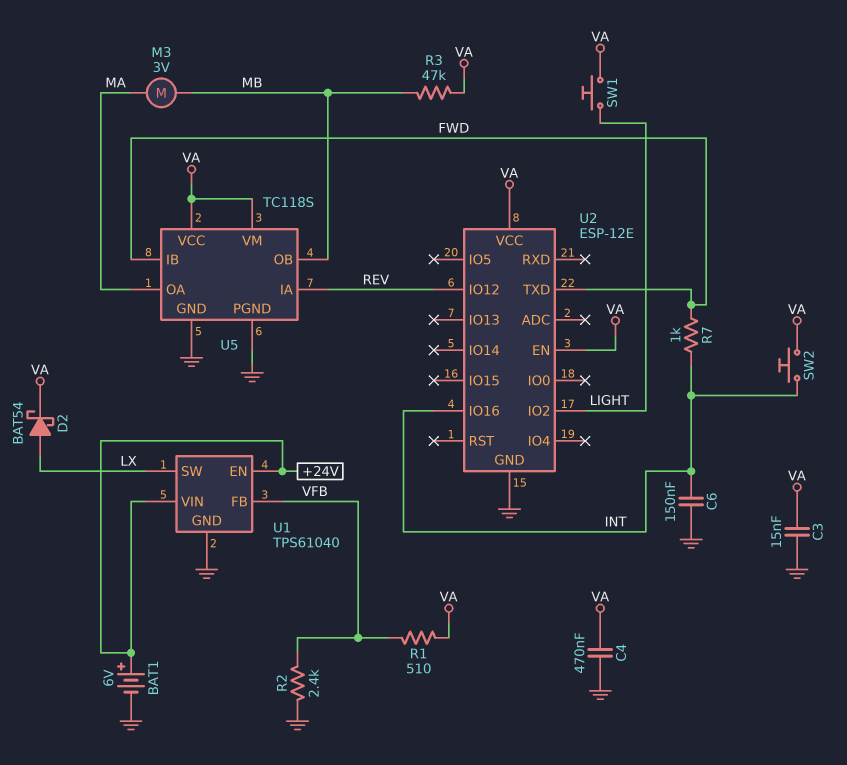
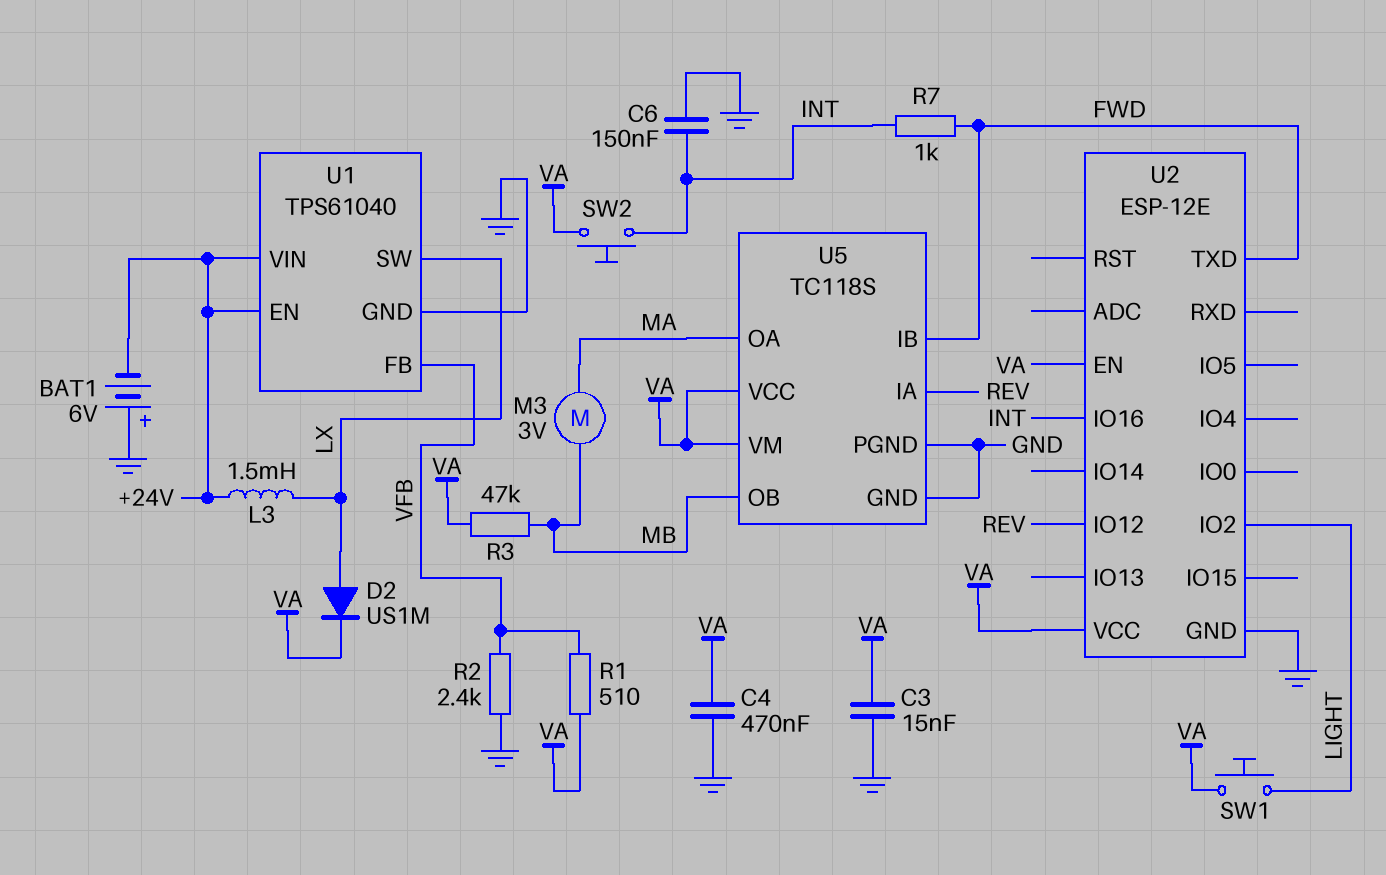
BAT1: 6V (plus +24V, minus GND) -> 6V (plus GND, minus +24V)
D2: schottky BAT54 (A LX, K VA) -> diode US1M (A LX, K VA)
L3: none -> 1.5mH (+24V, LX)

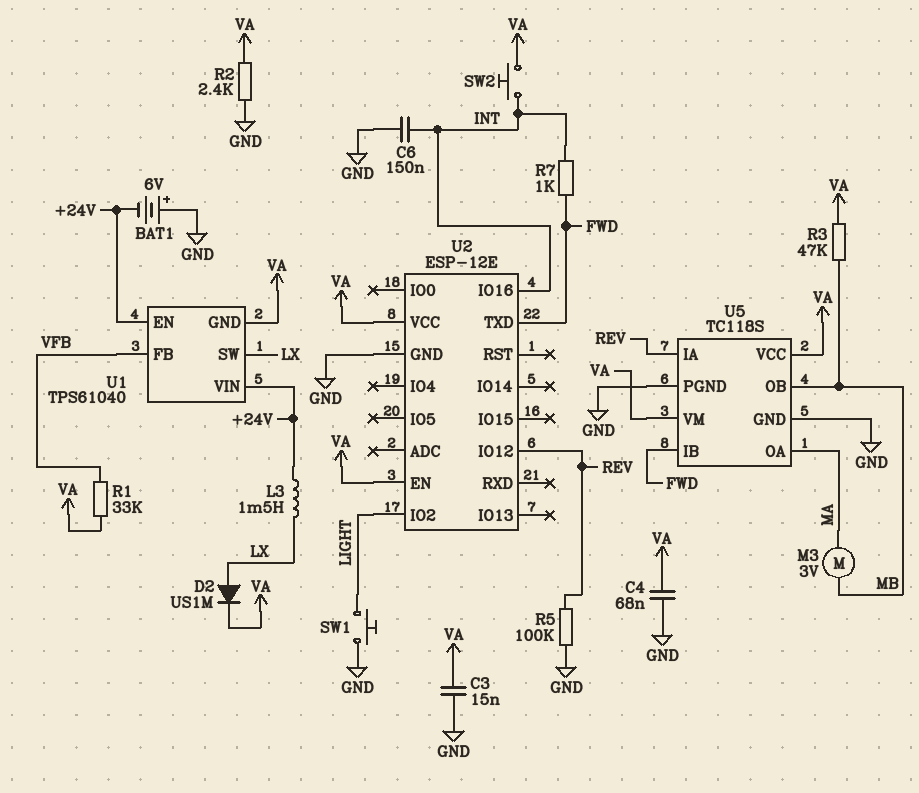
C4: 470nF (GND, VA) -> 68nF (GND, VA)
R1: 510 (VA, VFB) -> 33k (VA, VFB)
R2: 2.4k (GND, VFB) -> 2.4k (GND, VA)
R5: none -> 100k (GND, REV)
SW1: button (LIGHT, VA) -> button (GND, LIGHT)
U1 pin GND: GND -> VA

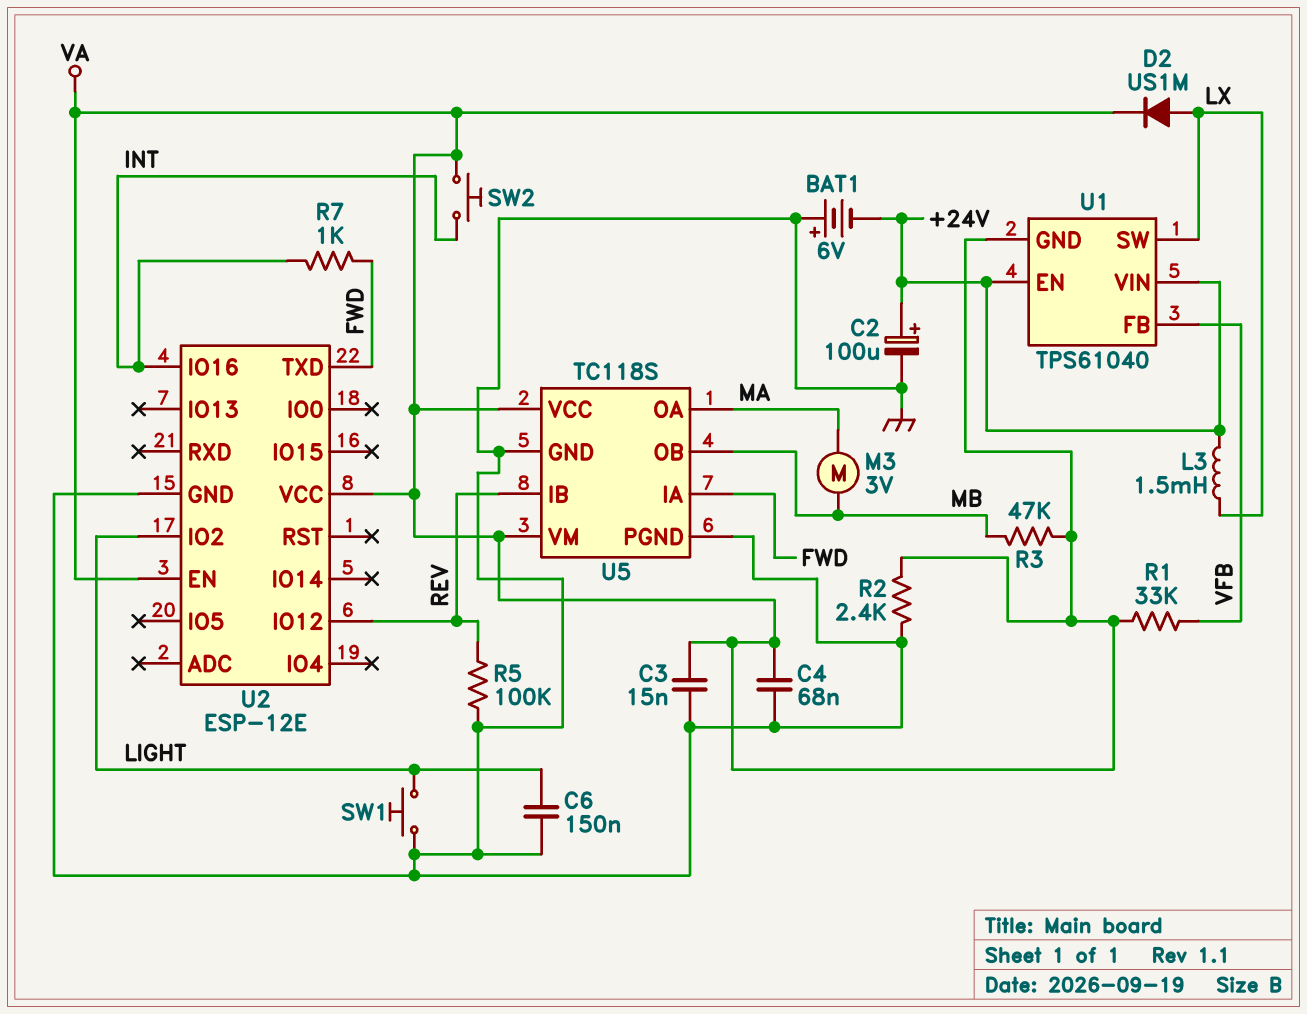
C2: none -> 100uF (plus +24V, minus GND)
C6: 150nF (GND, INT) -> 150nF (GND, LIGHT)
U5 pin IA: REV -> FWD
U5 pin IB: FWD -> REV

